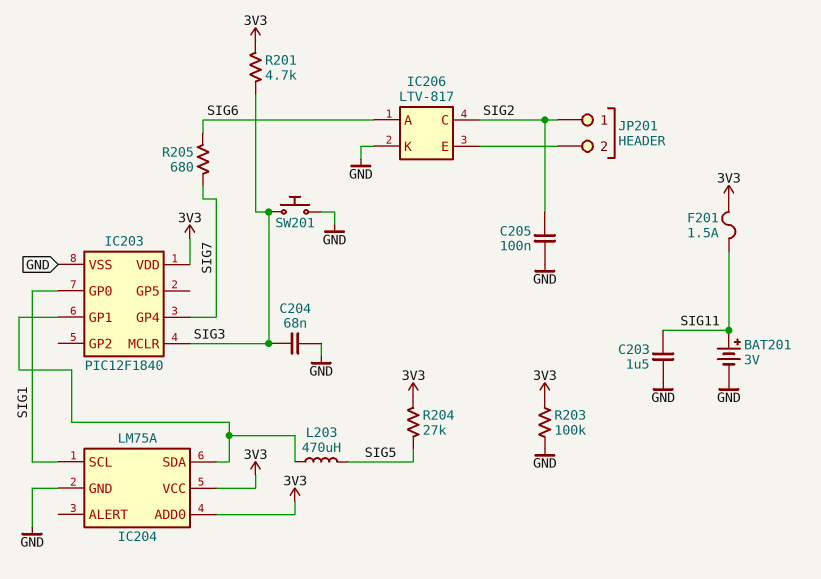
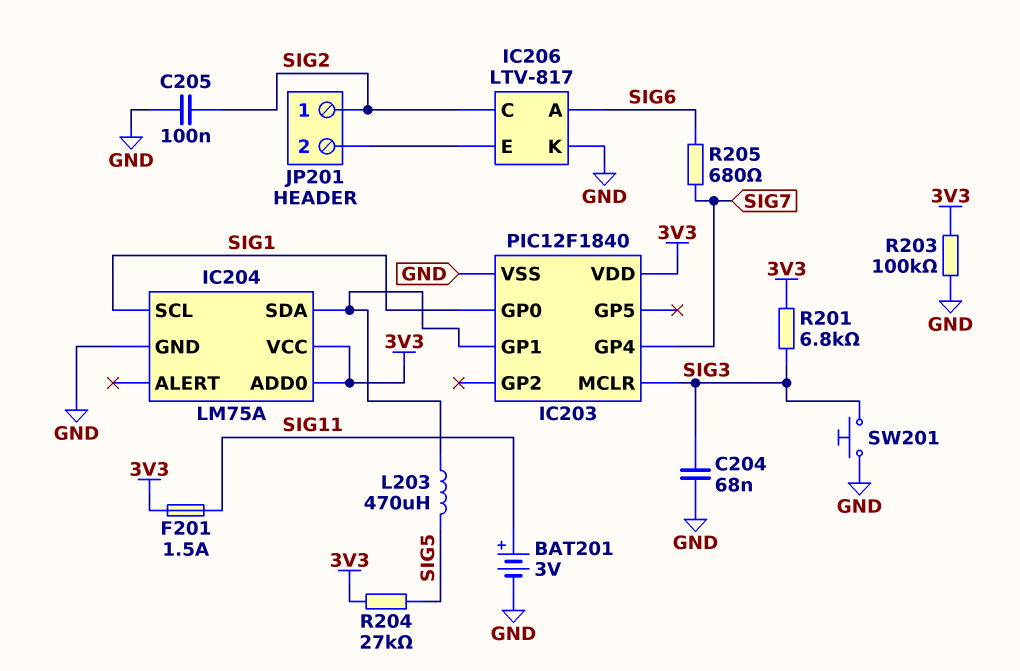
C203: 1.5uF (GND, SIG11) -> none
R201: 4.7k (3V3, SIG3) -> 6.8k (3V3, SIG3)

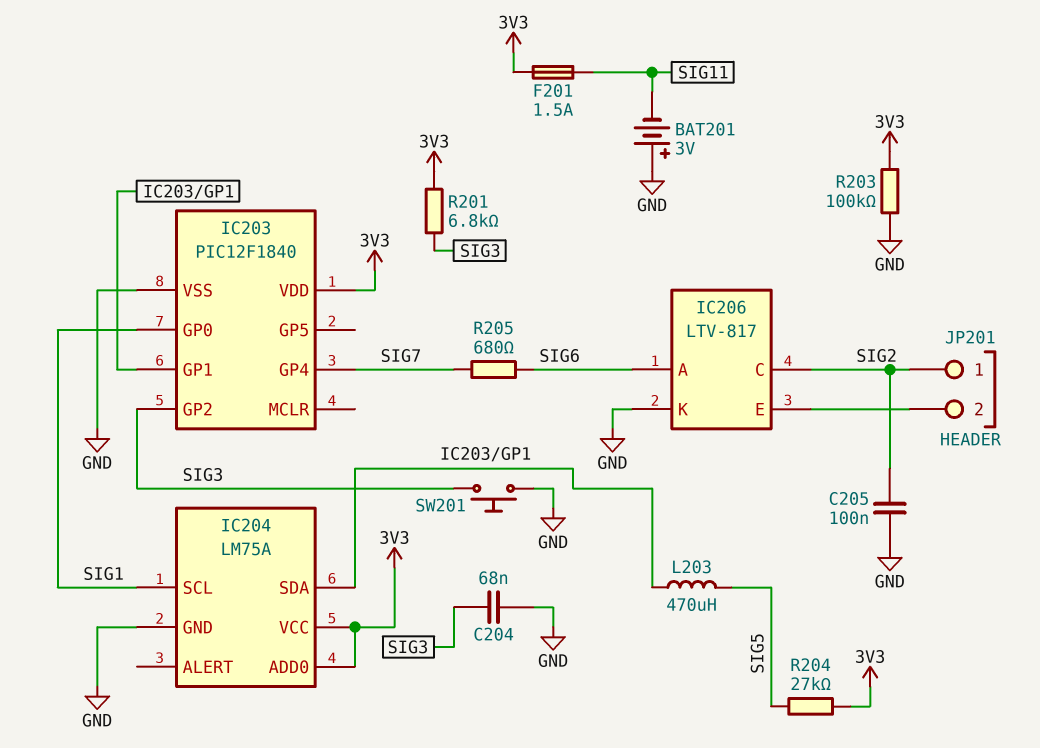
BAT201: 3V (plus SIG11, minus GND) -> 3V (plus GND, minus SIG11)
IC203 pin GP2: none -> SIG3
IC203 pin MCLR: SIG3 -> none

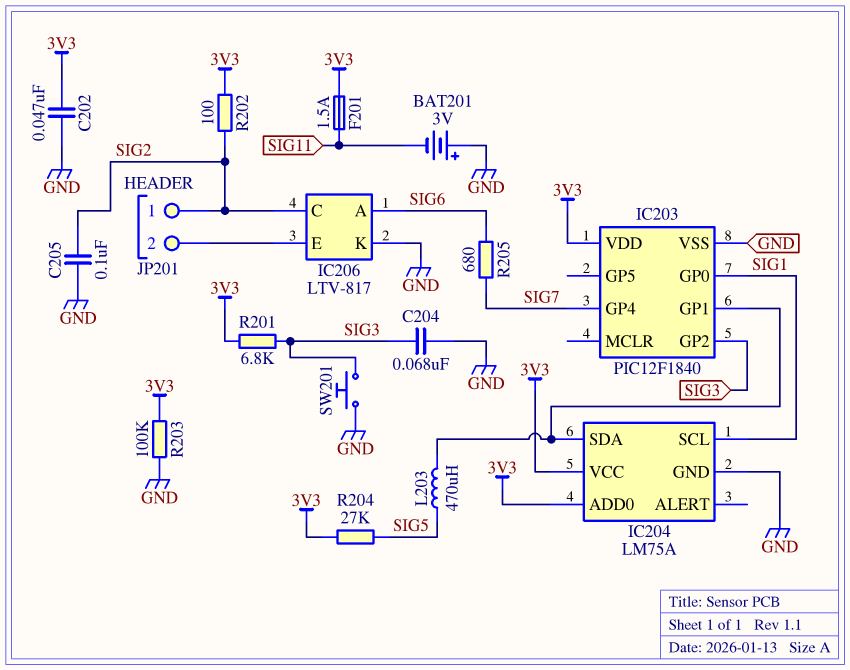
C202: none -> 47nF (3V3, GND)
R202: none -> 100 (3V3, SIG2)

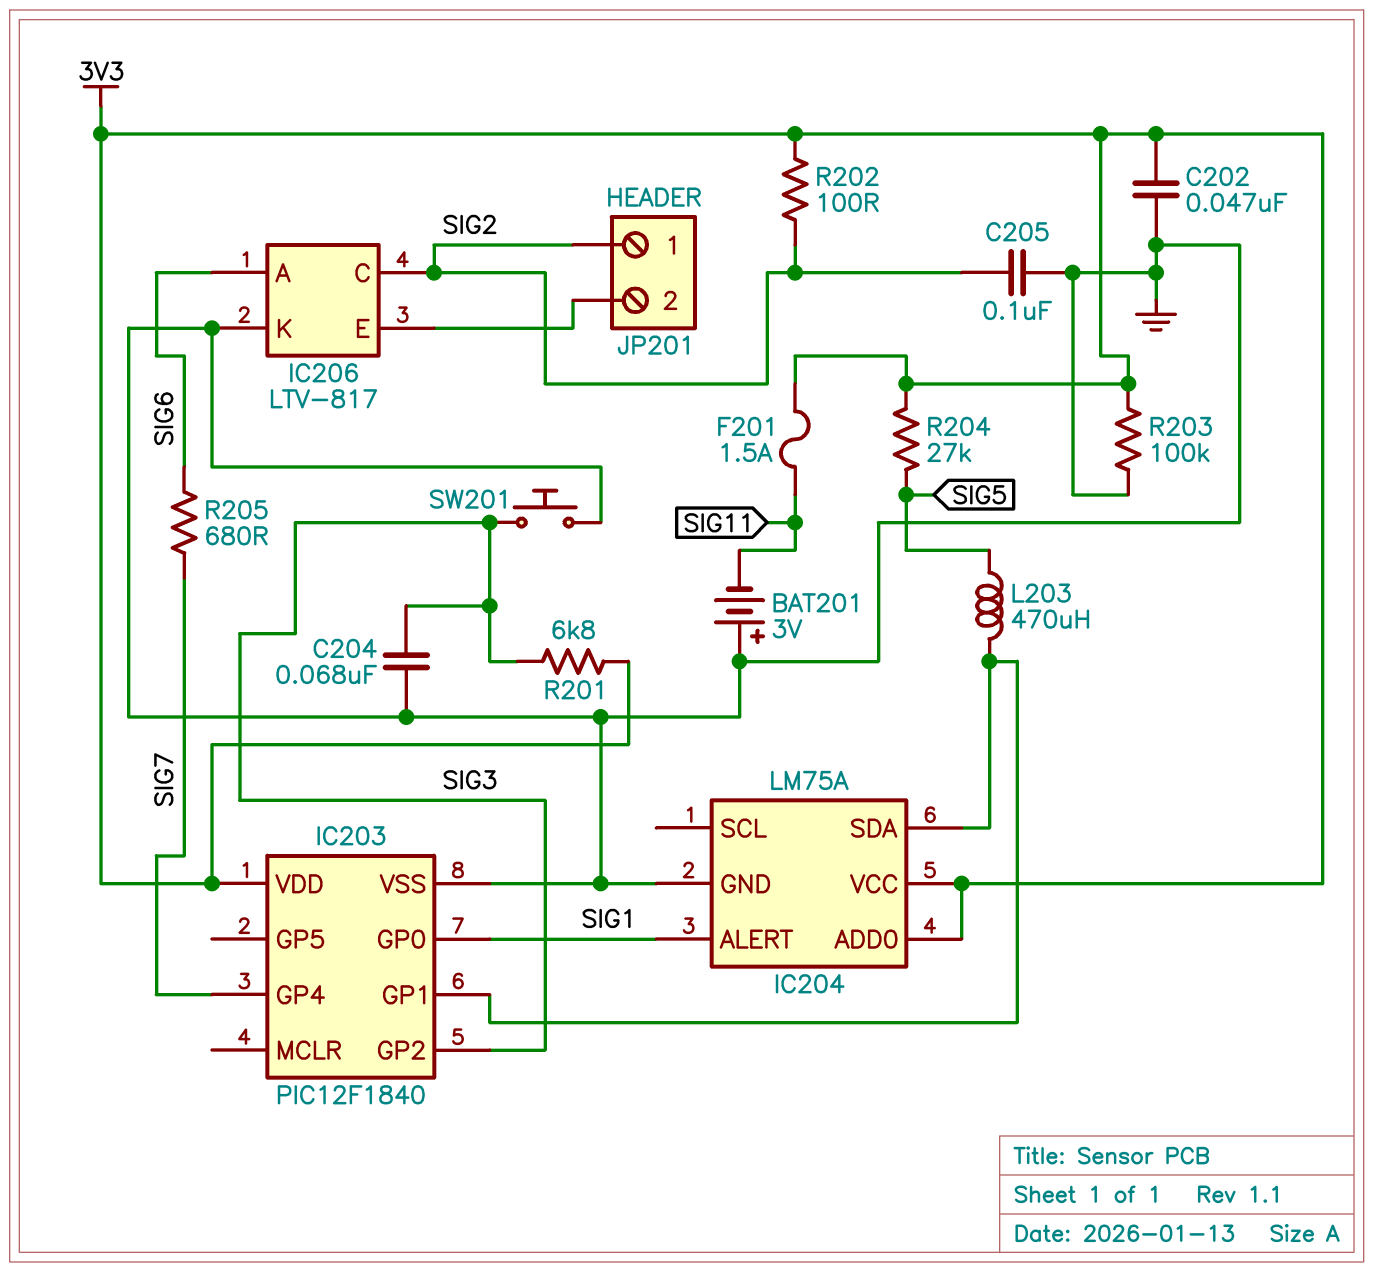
IC204 pin ALERT: none -> SIG1
IC204 pin SCL: SIG1 -> none

